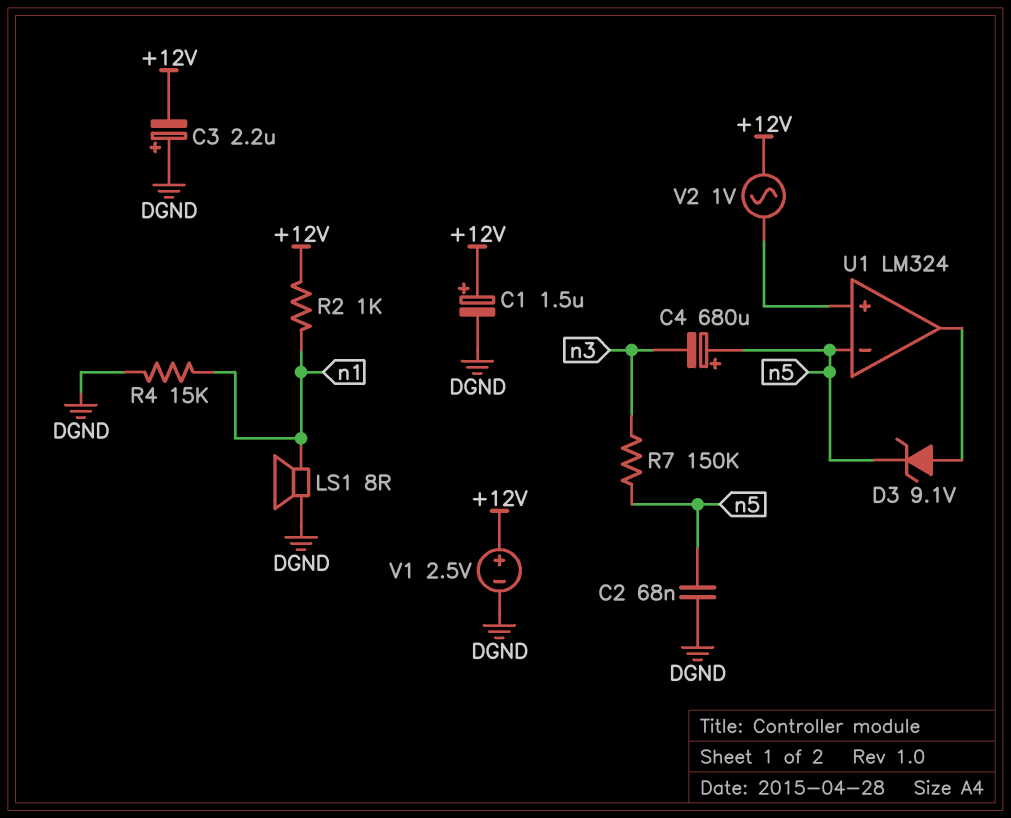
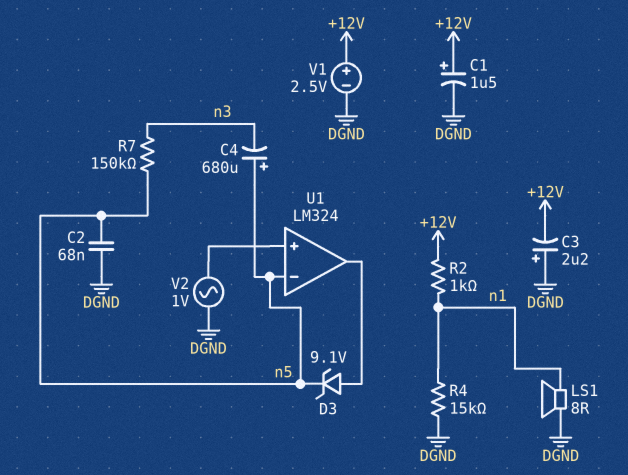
V2: AC 1V (+12V, U1/in+) -> AC 1V (DGND, U1/in+)

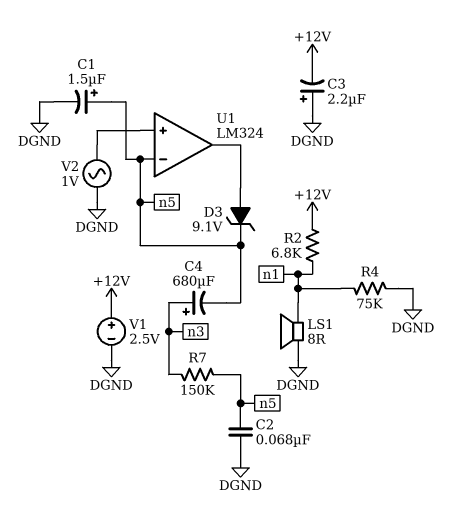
C1: 1.5uF (plus +12V, minus DGND) -> 1.5uF (plus n5, minus DGND)
C4: 680uF (plus n5, minus n3) -> 680uF (plus n3, minus n5)
R2: 1k (+12V, n1) -> 6.8k (+12V, n1)
R4: 15k (DGND, n1) -> 75k (DGND, n1)

